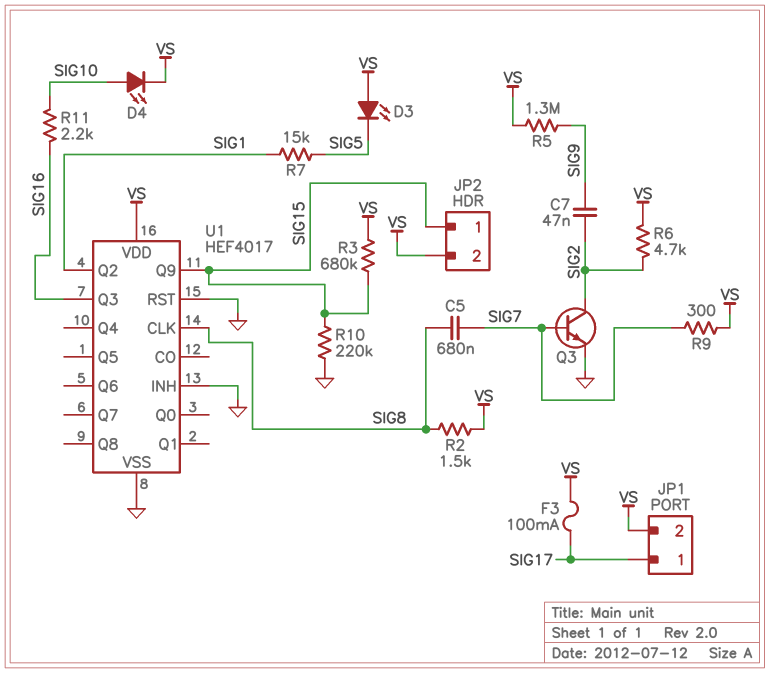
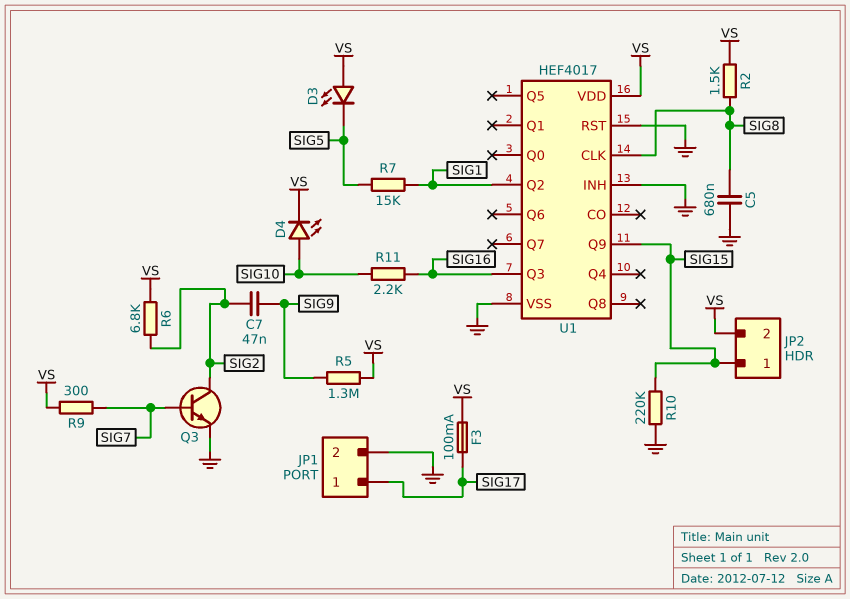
C5: 680nF (SIG7, SIG8) -> 680nF (GND, SIG8)
JP1 pin 2: VS -> GND
R3: 680k (SIG15, VS) -> none
R6: 4.7k (SIG2, VS) -> 6.8k (SIG2, VS)

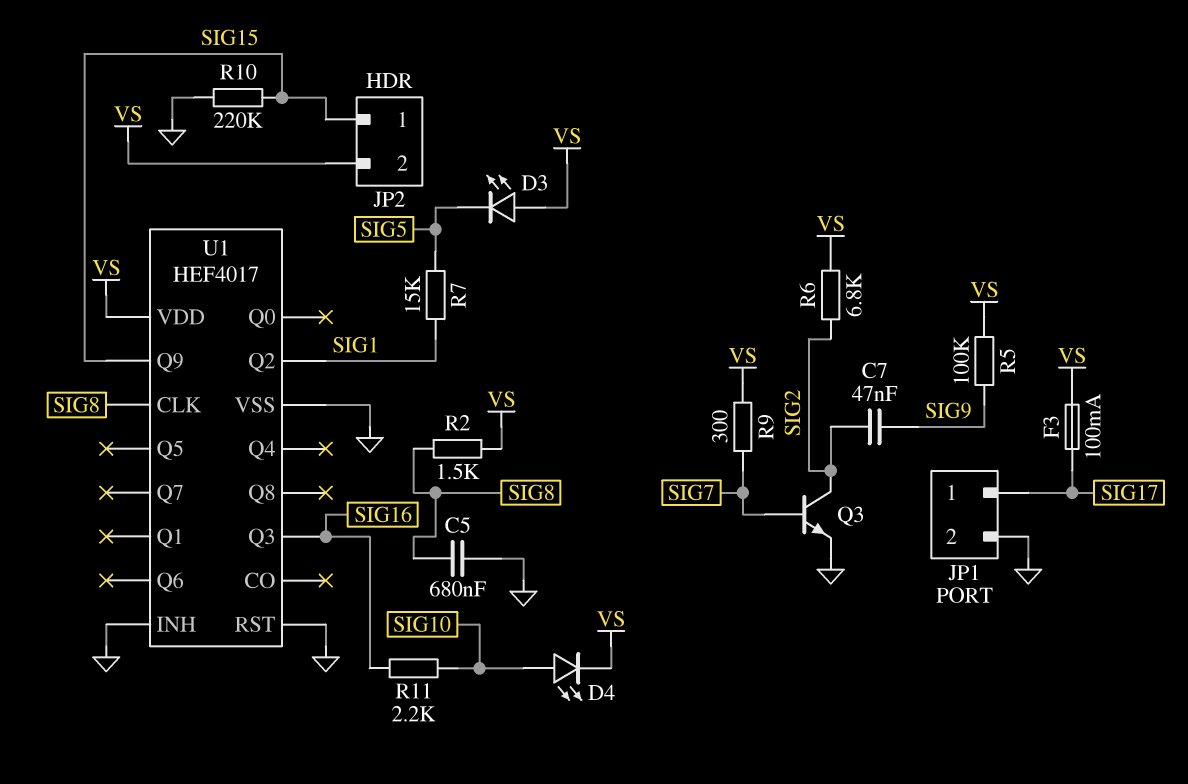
R5: 1.3M (SIG9, VS) -> 100k (SIG9, VS)

